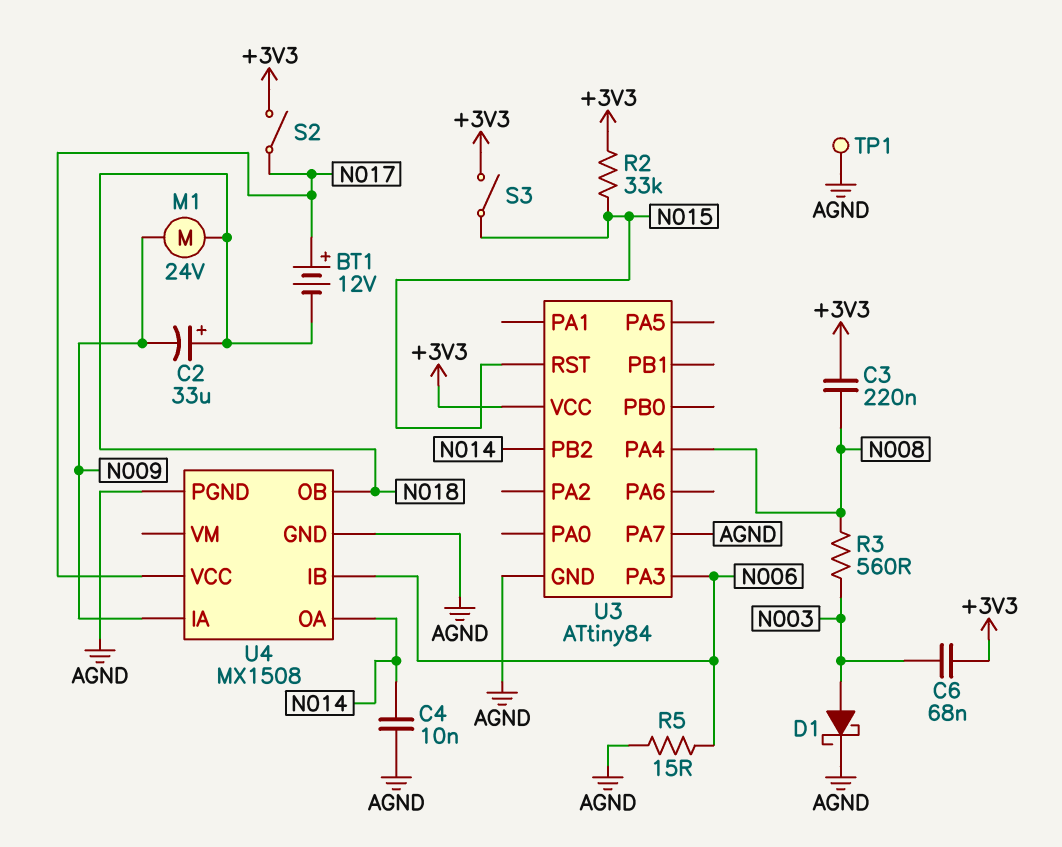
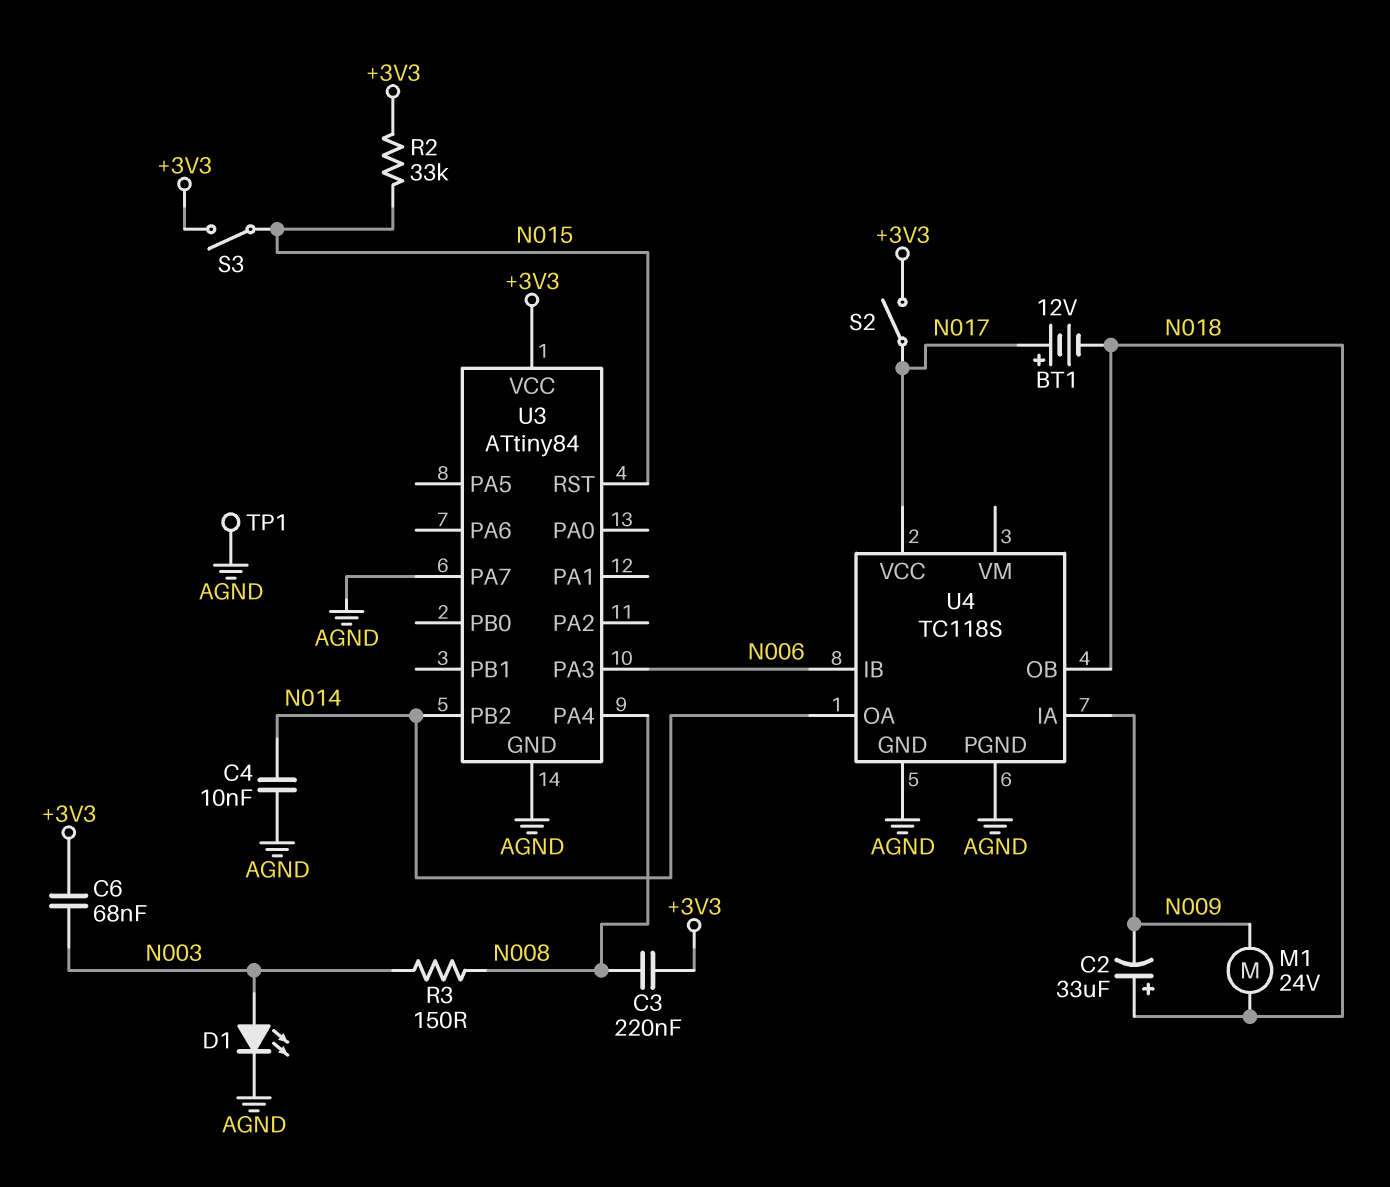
D1: schottky (A N003, K AGND) -> LED (A N003, K AGND)
R3: 560 (N003, N008) -> 150 (N003, N008)
R5: 15 (AGND, N006) -> none
U4: MX1508 -> TC118S

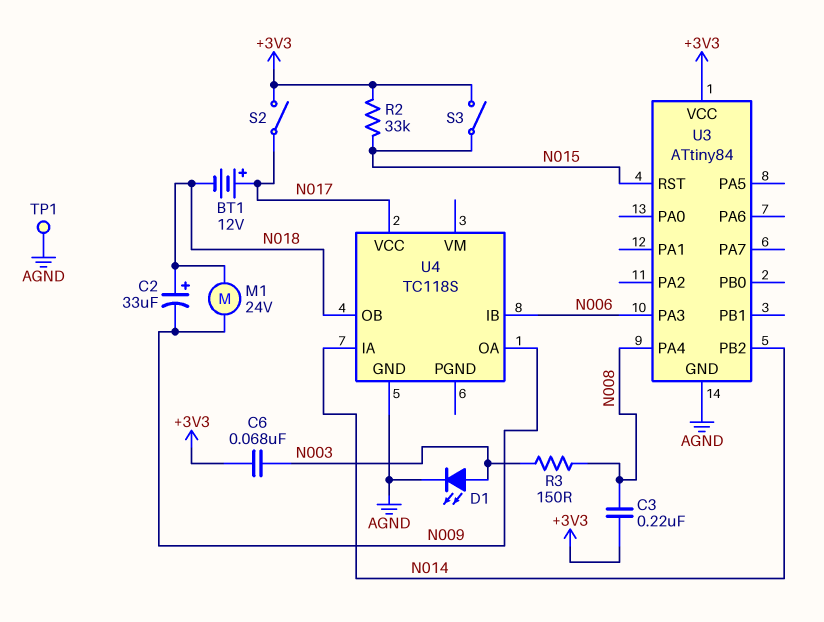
C4: 10nF (AGND, N014) -> none
U3 pin PA7: AGND -> none
U4 pin IA: N009 -> N014
U4 pin OA: N014 -> N009
U4 pin PGND: AGND -> none

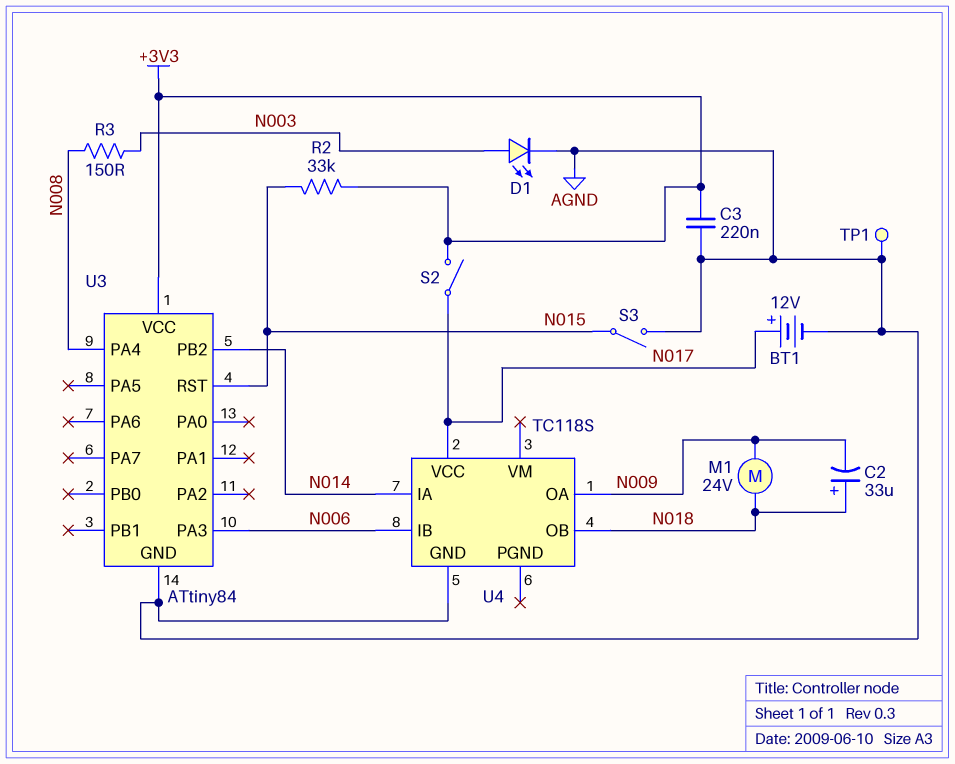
BT1: 12V (plus N017, minus N018) -> 12V (plus N017, minus AGND)
C3: 220nF (+3V3, N008) -> 220nF (+3V3, AGND)
C6: 68nF (+3V3, N003) -> none
S3: switch (+3V3, N015) -> switch (AGND, N015)

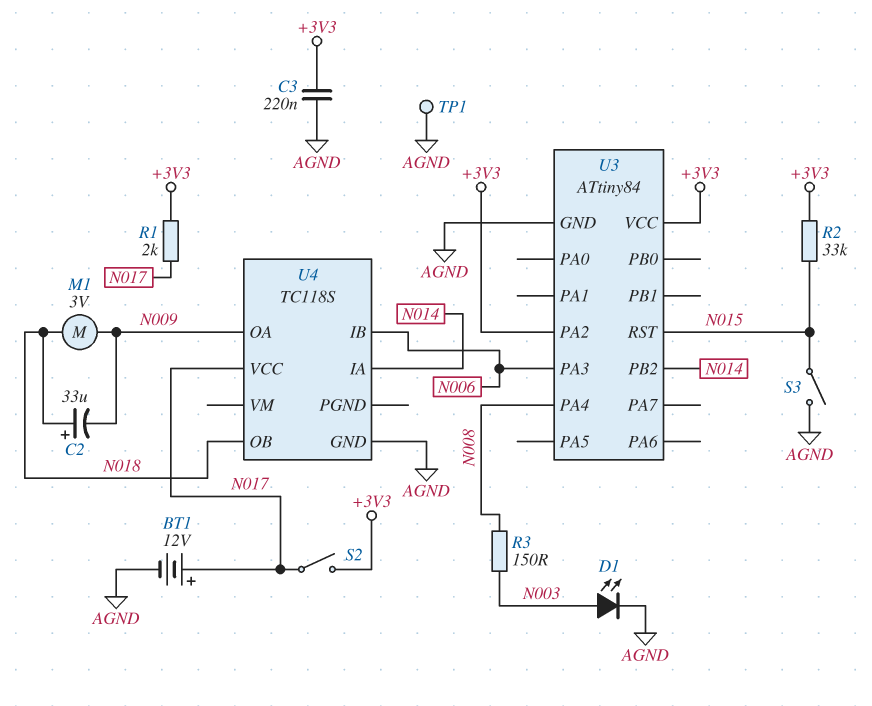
M1: motor 24V (N009, N018) -> motor 3V (N009, N018)
R1: none -> 2k (+3V3, N017)
U3 pin PA2: none -> +3V3

